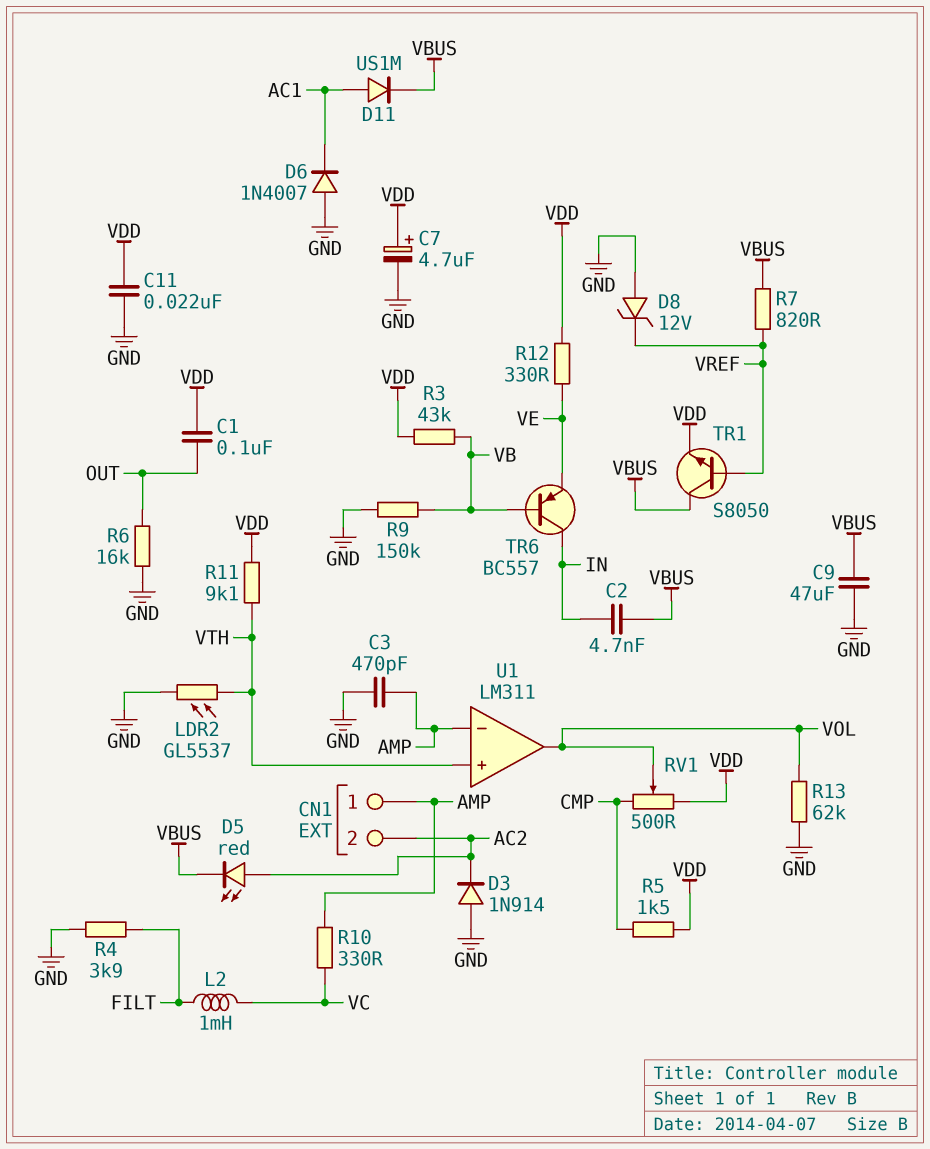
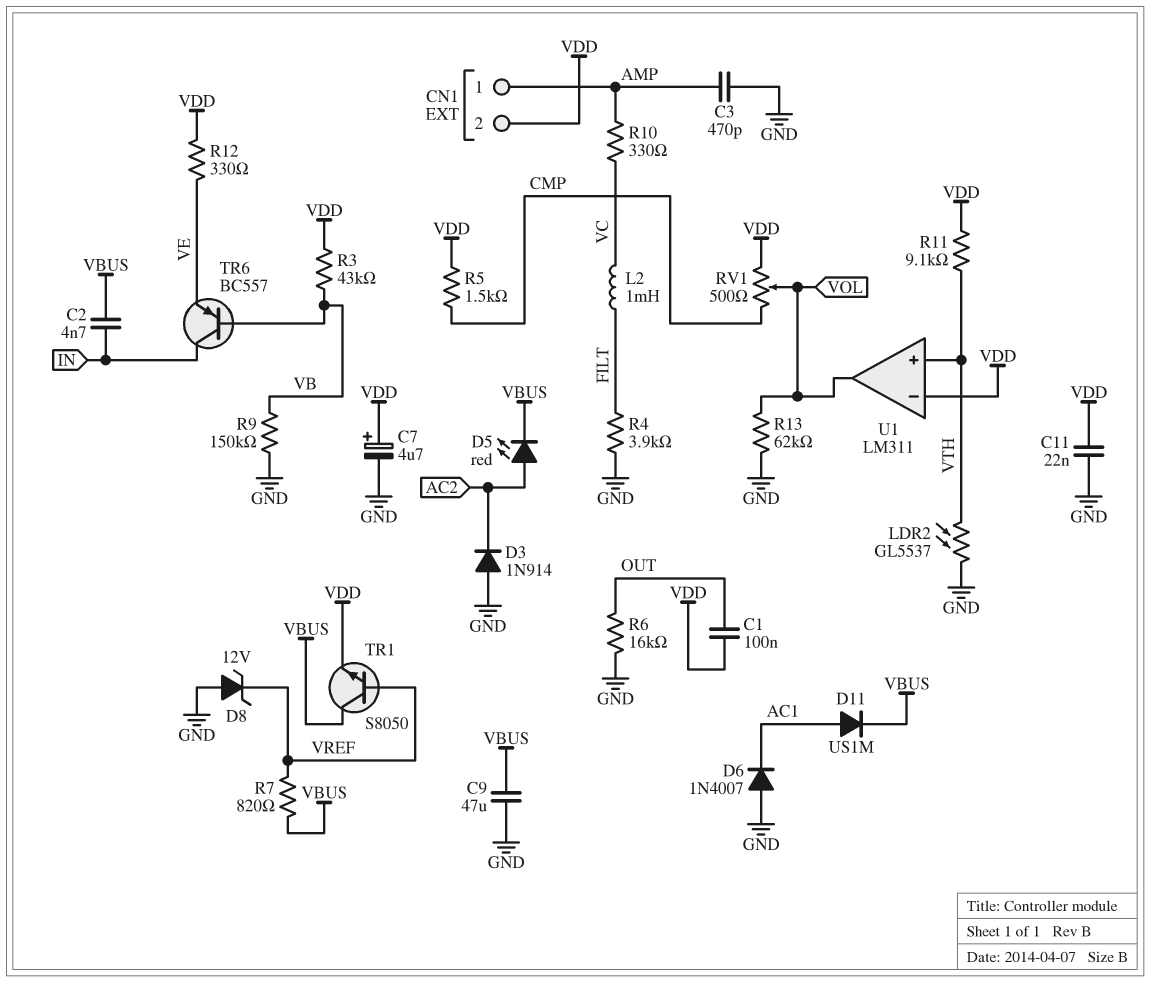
CN1 pin 2: AC2 -> VDD
U1 pin in-: AMP -> VDD

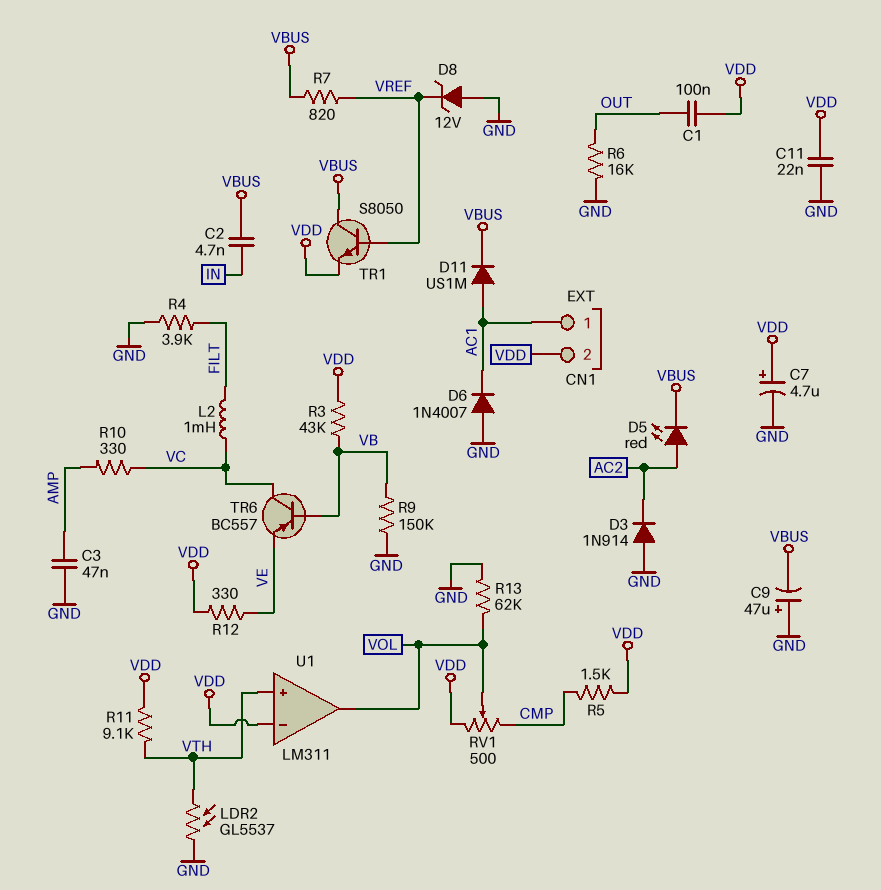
C3: 470pF (AMP, GND) -> 47nF (AMP, GND)
C9: 47uF (GND, VBUS) -> 47uF (plus GND, minus VBUS)
CN1 pin 1: AMP -> AC1
TR6: PNP BC557 (B VB, C IN, E VE) -> PNP BC557 (B VB, C VC, E VE)

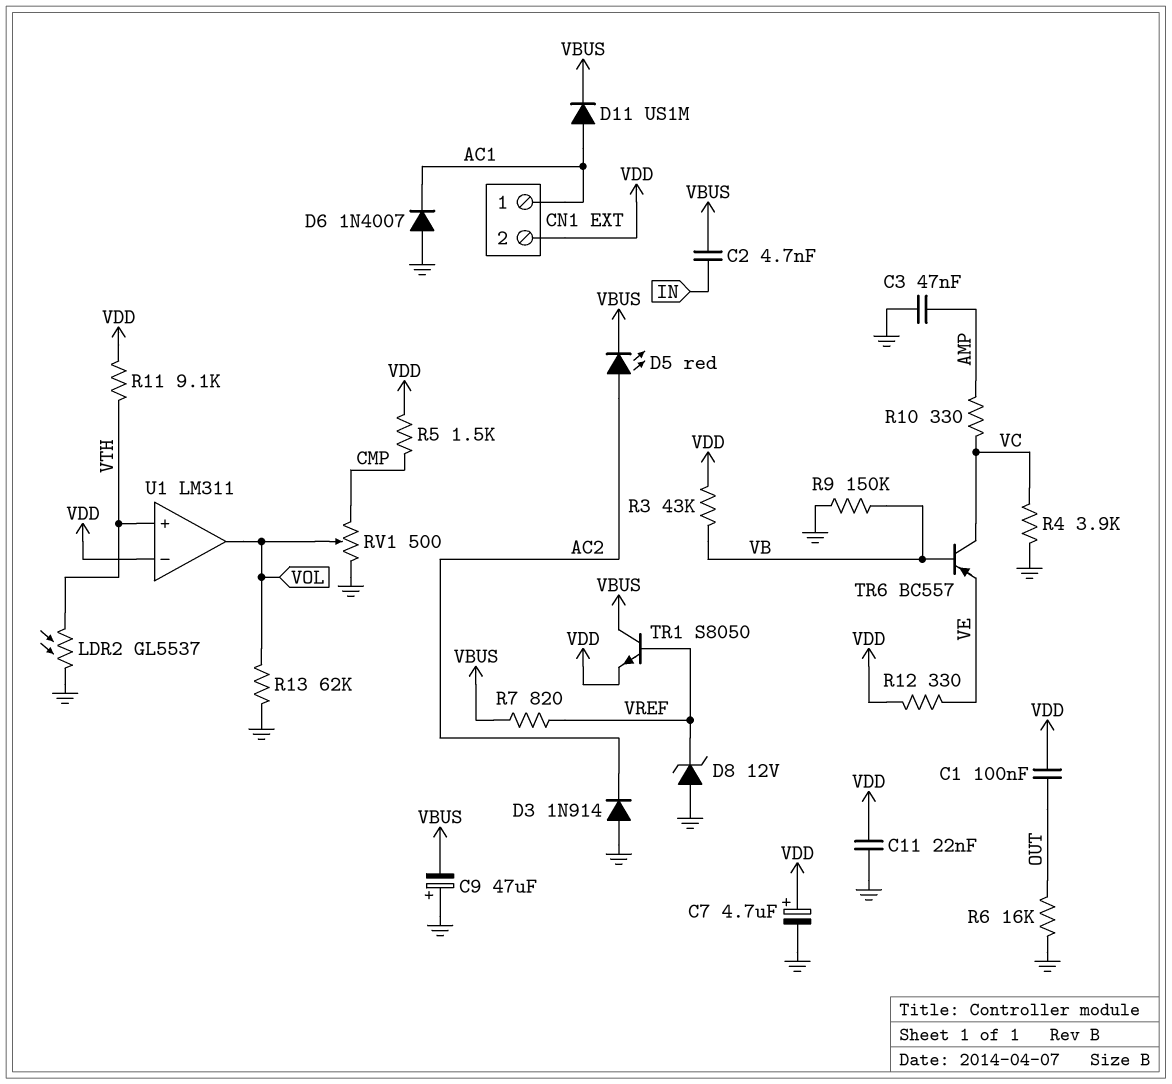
L2: 1mH (FILT, VC) -> none
R4: 3.9k (FILT, GND) -> 3.9k (GND, VC)
RV1: 500 (CMP, VDD, wiper VOL) -> 500 (CMP, GND, wiper VOL)

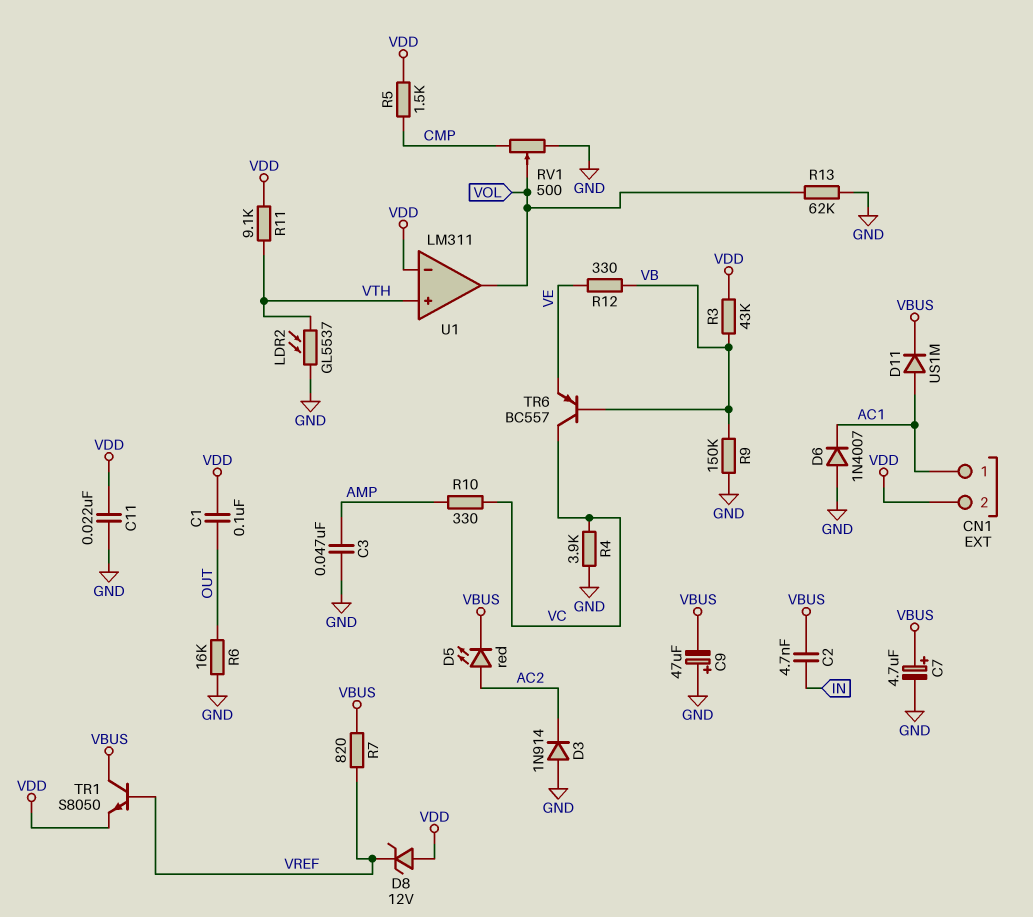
C7: 4.7uF (plus VDD, minus GND) -> 4.7uF (plus VBUS, minus GND)
D8: zener 12V (A GND, K VREF) -> zener 12V (A VDD, K VREF)
R12: 330 (VDD, VE) -> 330 (VB, VE)

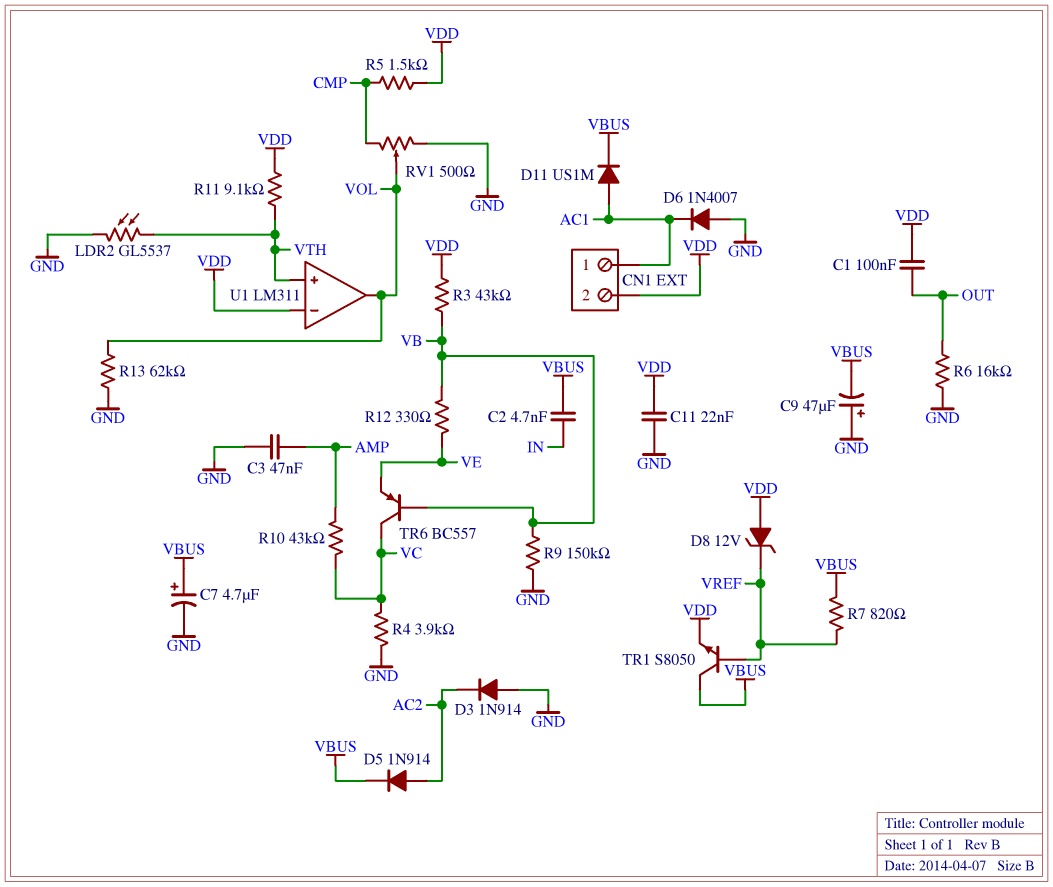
D5: LED red (A AC2, K VBUS) -> diode 1N914 (A AC2, K VBUS)
R10: 330 (AMP, VC) -> 43k (AMP, VC)

